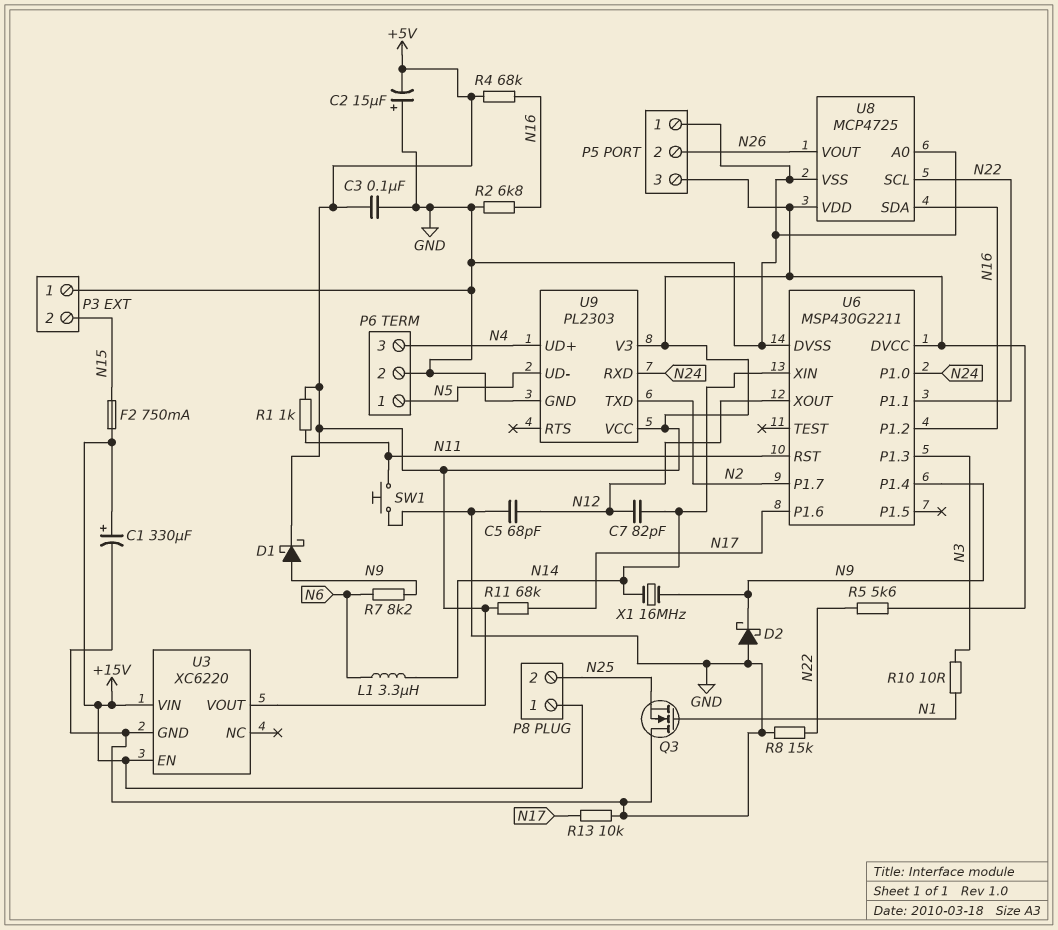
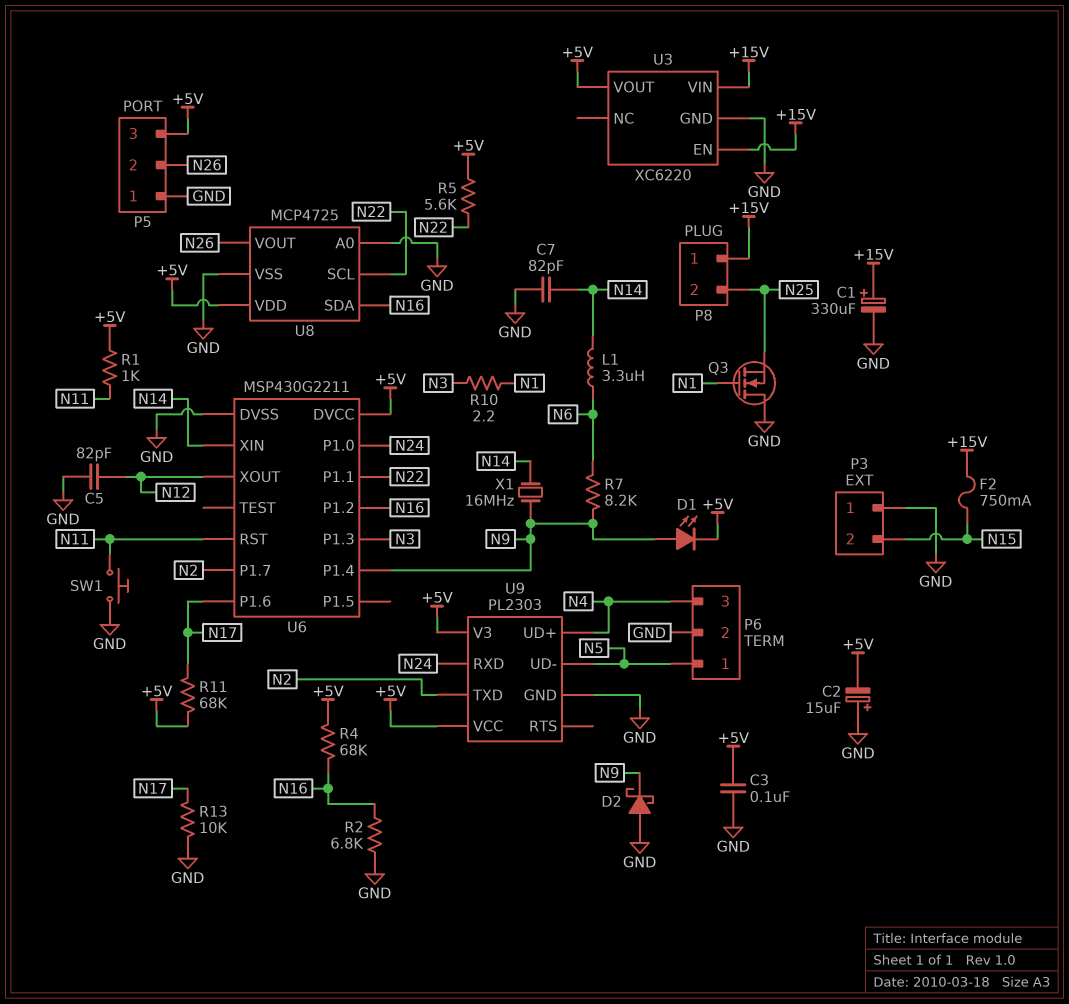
C5: 68pF (GND, N12) -> 82pF (GND, N12)
C7: 82pF (N12, N14) -> 82pF (GND, N14)
D1: schottky (A N9, K +5V) -> LED (A N9, K +5V)
R8: 15k (GND, N22) -> none
R10: 10 (N1, N3) -> 2.2 (N1, N3)

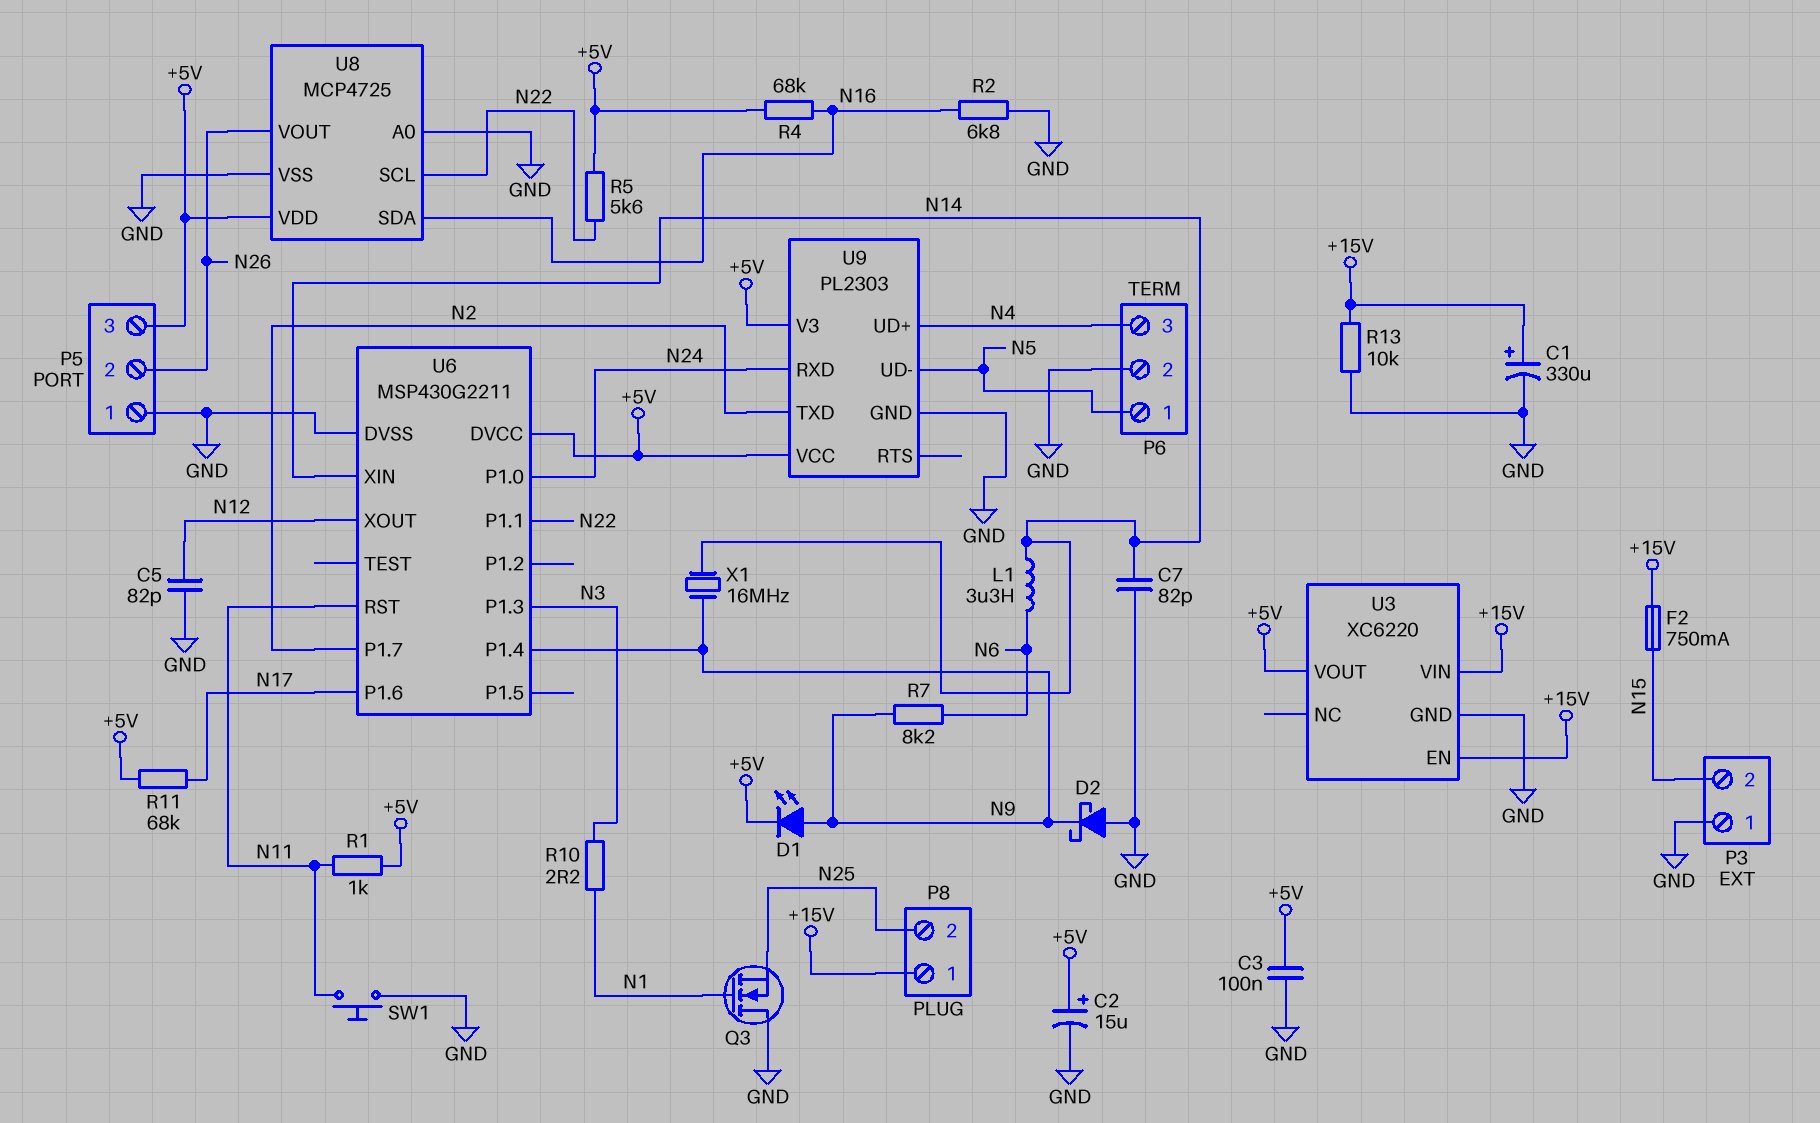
C2: 15uF (plus GND, minus +5V) -> 15uF (plus +5V, minus GND)
R13: 10k (GND, N17) -> 10k (+15V, GND)
U6 pin P1.2: N16 -> none

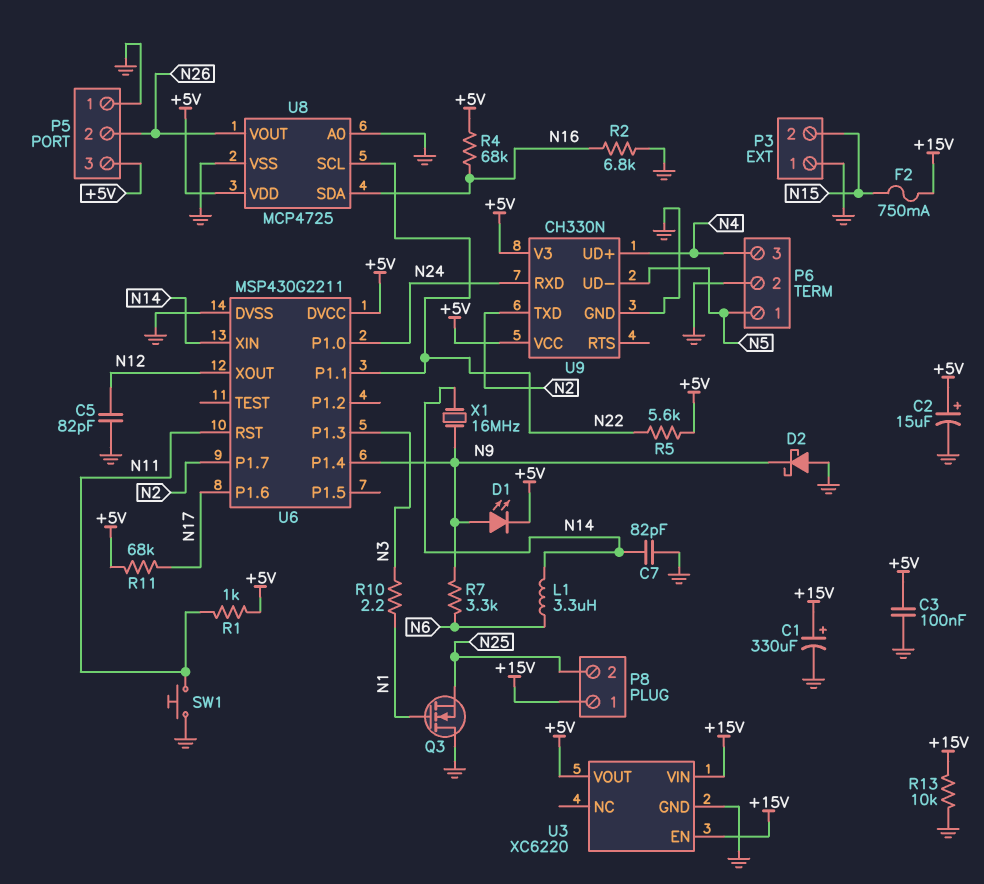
R7: 8.2k (N6, N9) -> 3.3k (N6, N9)
U9: PL2303 -> CH330N

